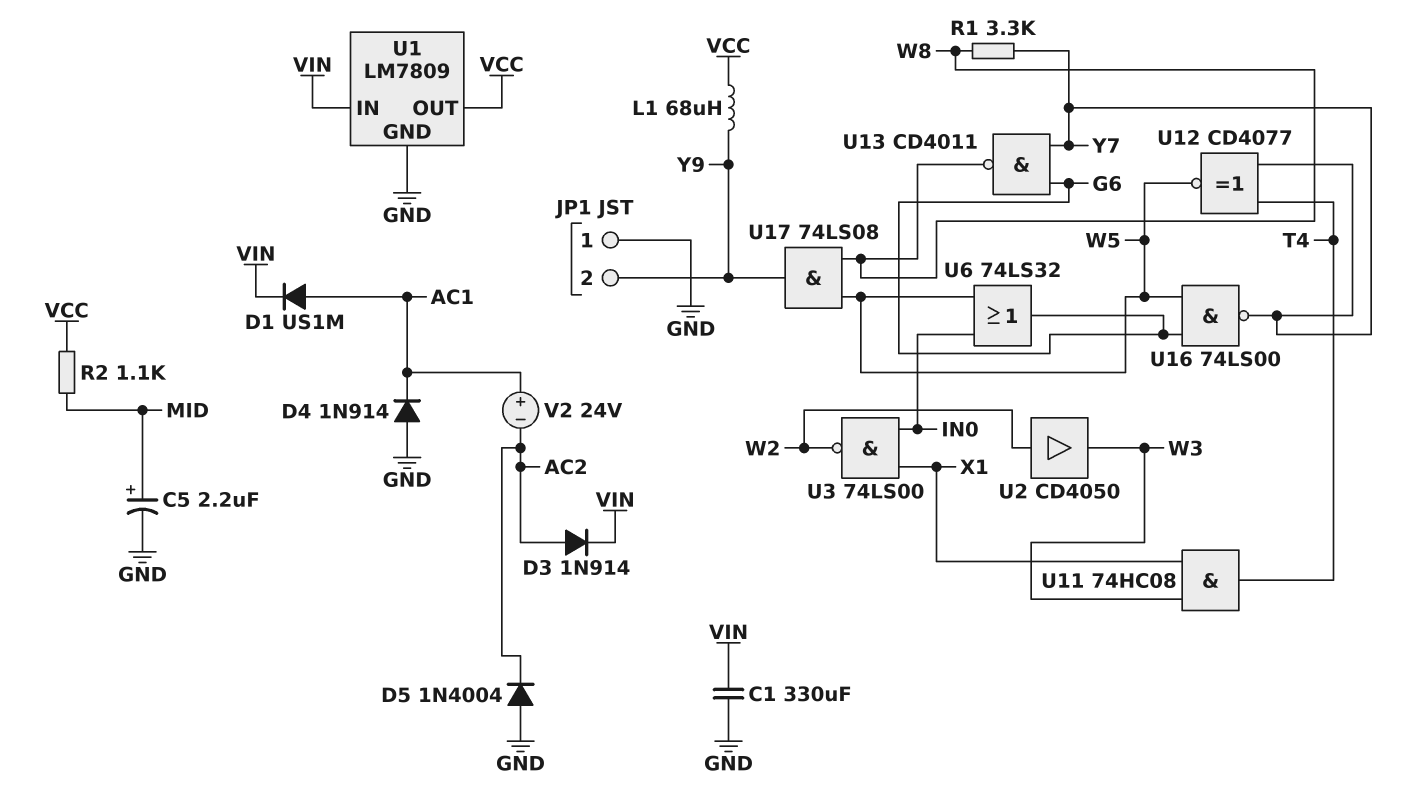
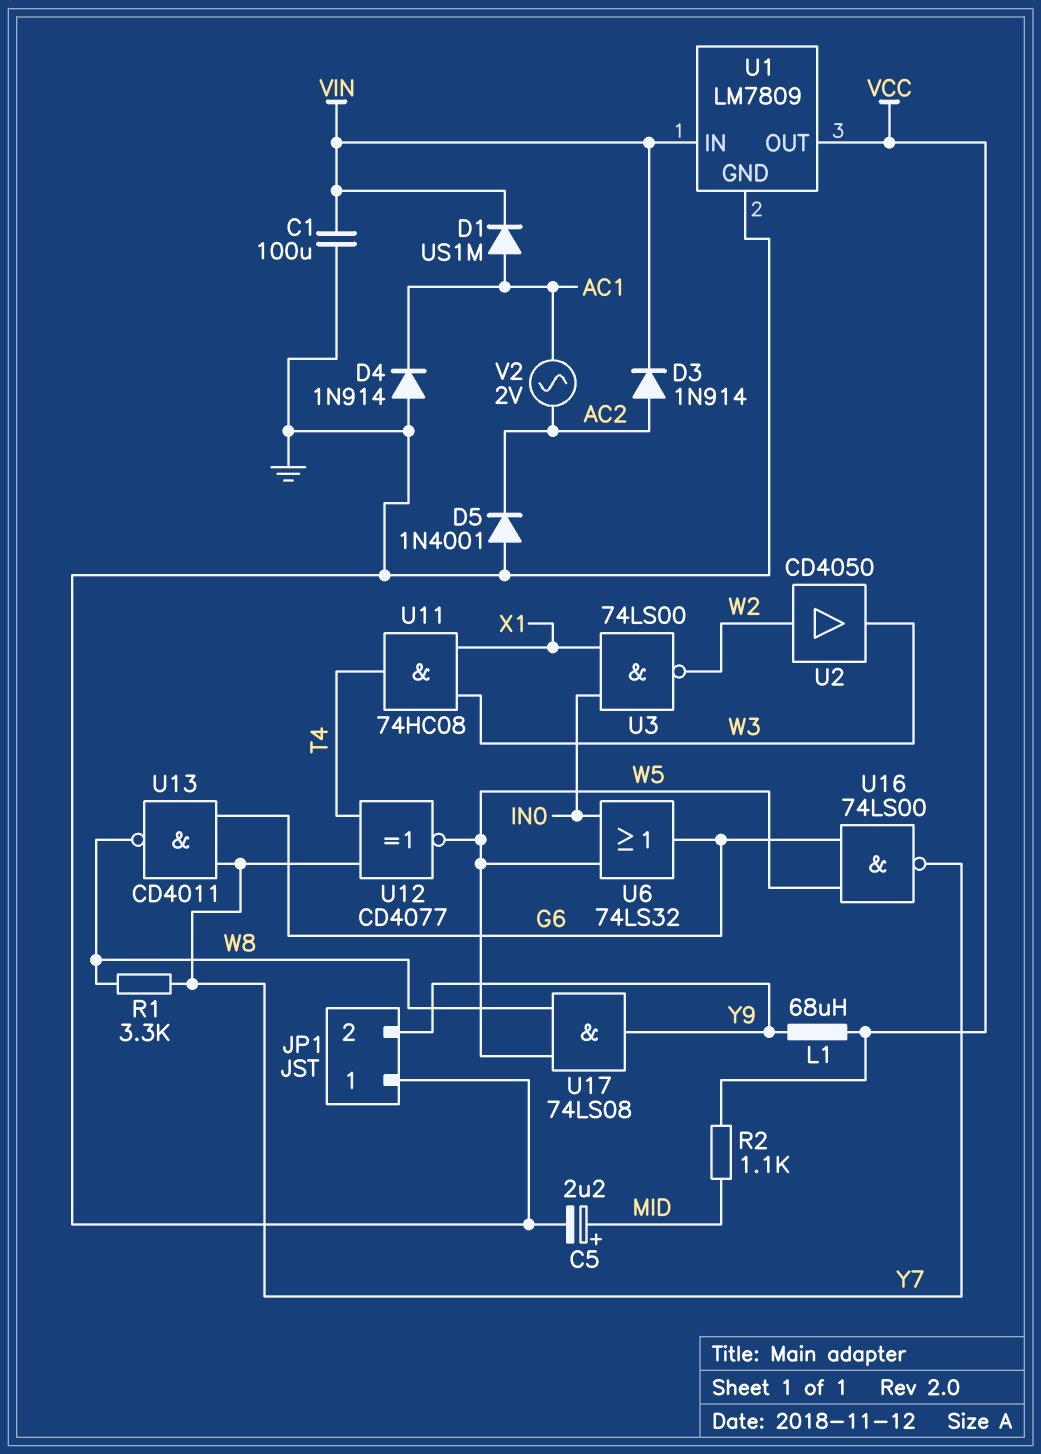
C1: 330uF (GND, VIN) -> 100uF (GND, VIN)
D5: diode 1N4004 (A GND, K AC2) -> diode 1N4001 (A GND, K AC2)
V2: 24V (plus AC1, minus AC2) -> AC 2V (AC1, AC2)

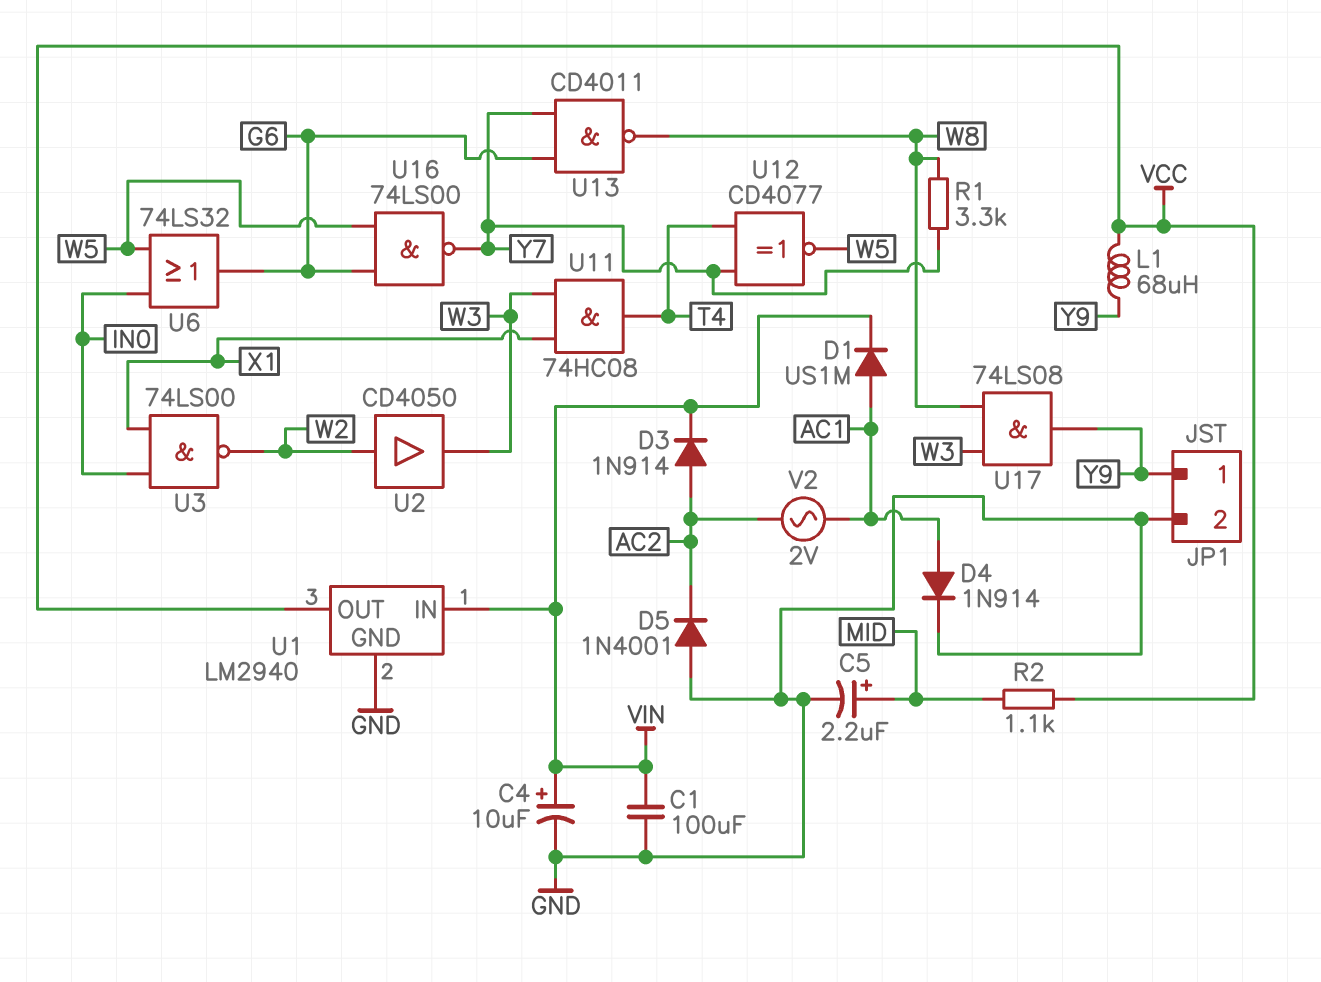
C4: none -> 10uF (plus VIN, minus GND)
D4: diode 1N914 (A GND, K AC1) -> diode 1N914 (A AC1, K GND)
JP1 pin 1: GND -> Y9
JP1 pin 2: Y9 -> GND
U1: LM7809 -> LM2940
U17: AND 74LS08 (in W5, in W8, out Y9) -> AND 74LS08 (in W3, in W8, out Y9)

